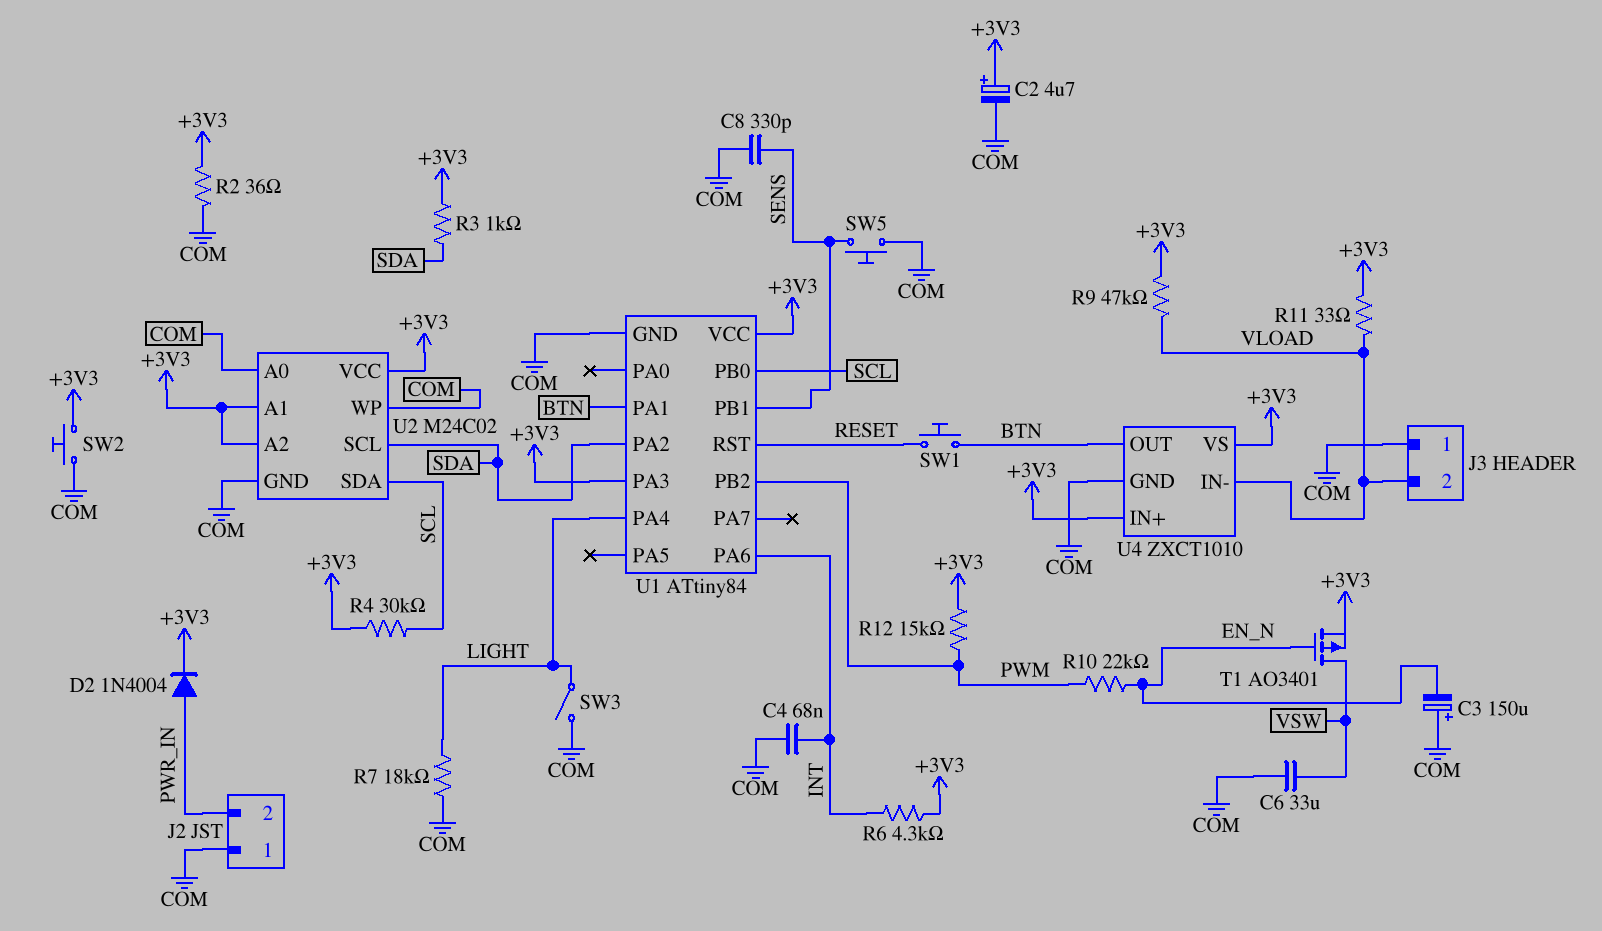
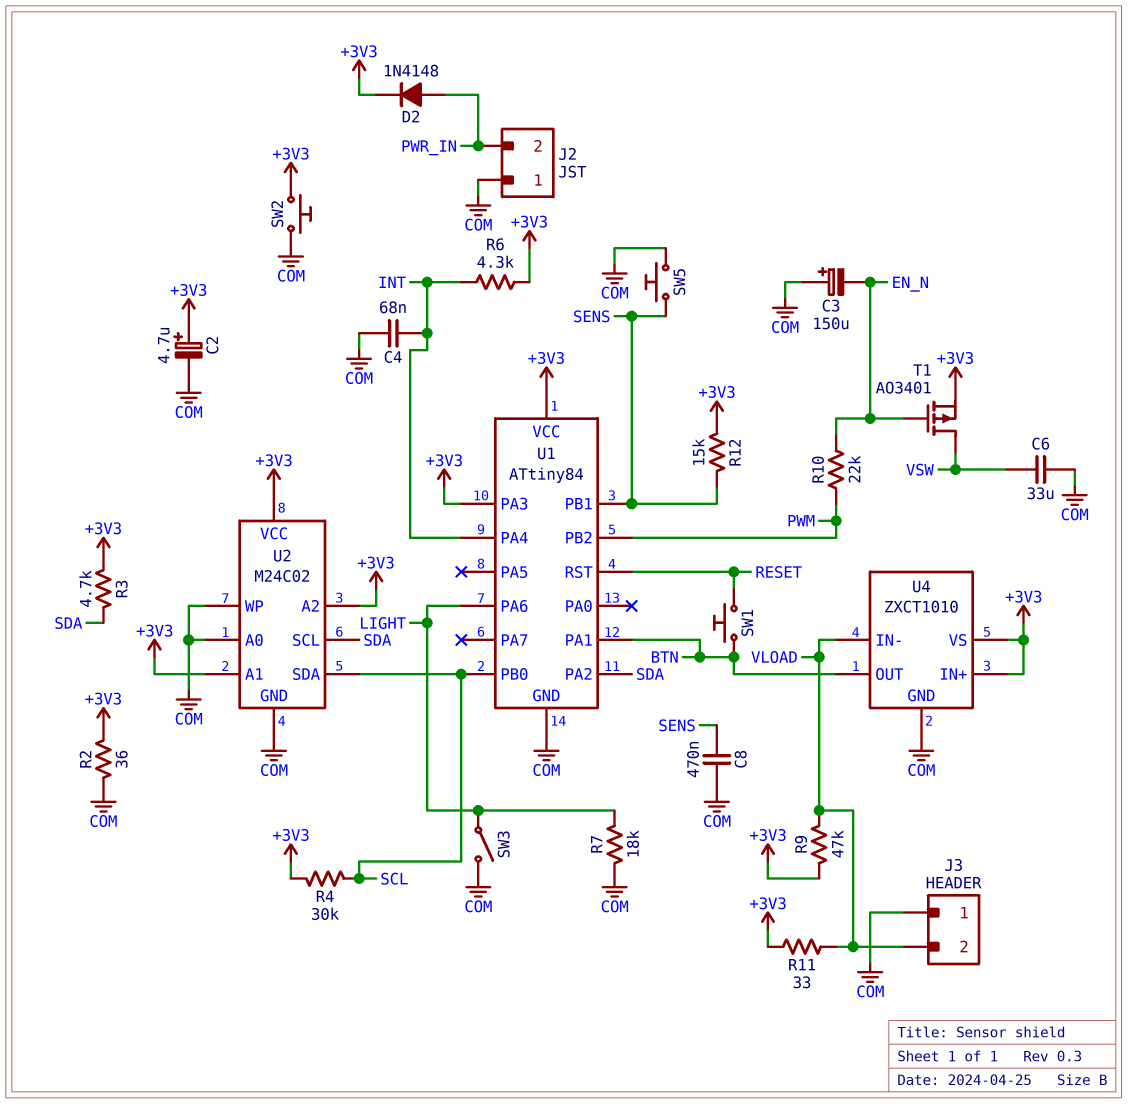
C8: 330pF (COM, SENS) -> 470nF (COM, SENS)
D2: diode 1N4004 (A PWR_IN, K +3V3) -> diode 1N4148 (A PWR_IN, K +3V3)
R3: 1k (+3V3, SDA) -> 4.7k (+3V3, SDA)
R12: 15k (+3V3, PWM) -> 15k (+3V3, SENS)
U1 pin PA4: LIGHT -> INT
U1 pin PA6: INT -> LIGHT

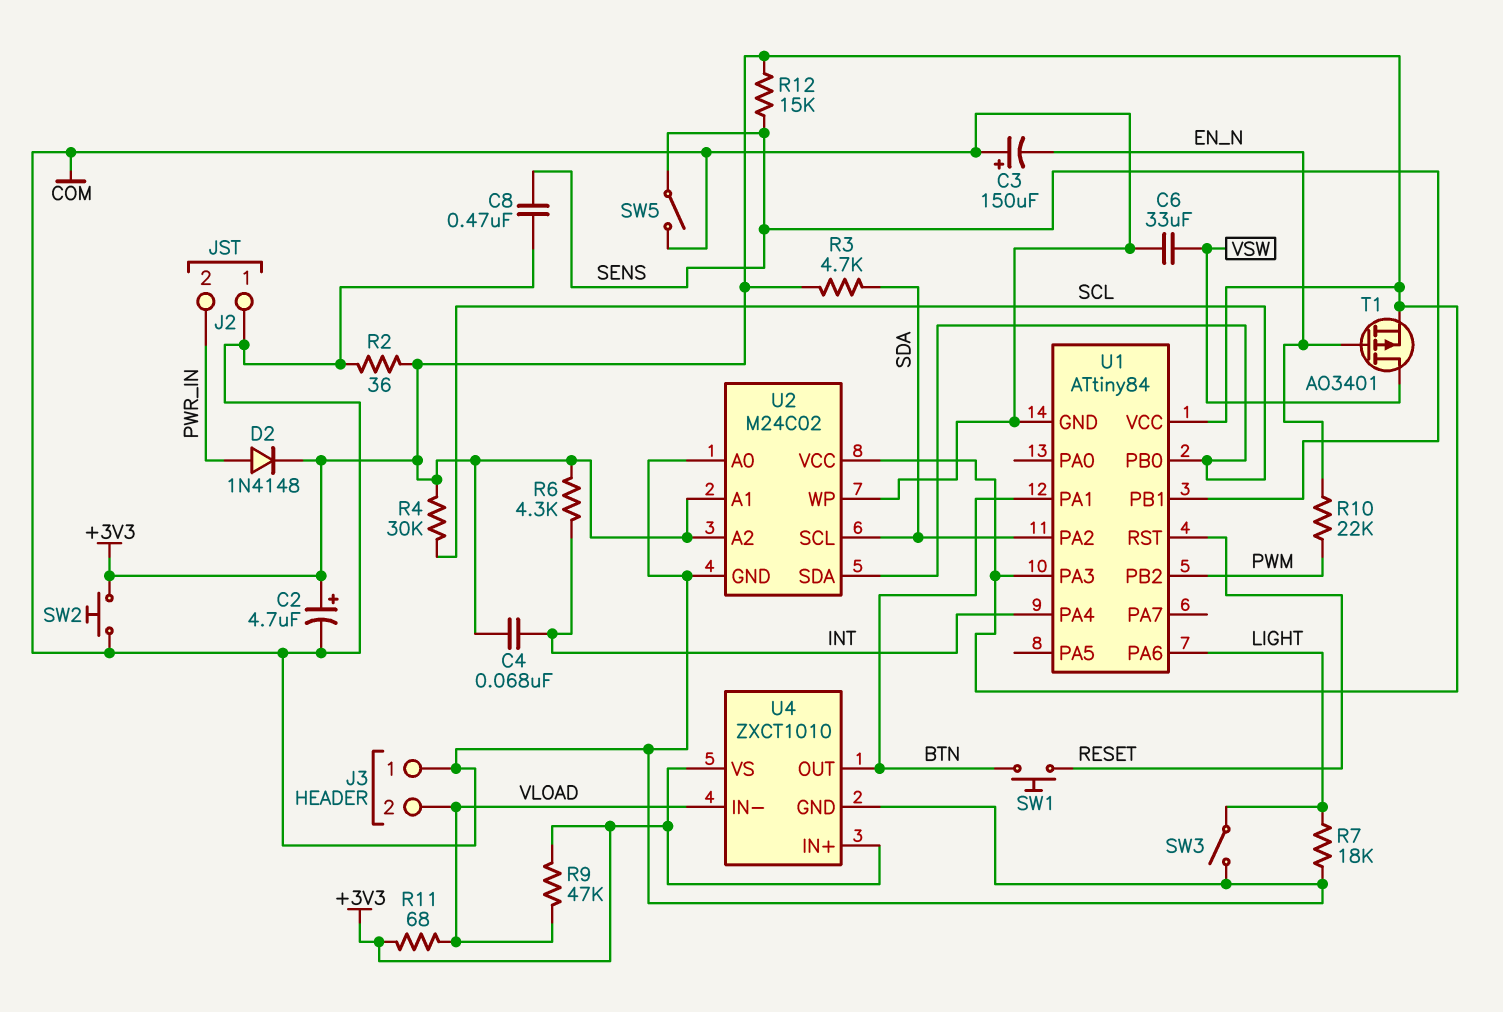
C4: 68nF (COM, INT) -> 68nF (+3V3, INT)
R11: 33 (+3V3, VLOAD) -> 68 (+3V3, VLOAD)
SW5: button (COM, SENS) -> switch (COM, SENS)

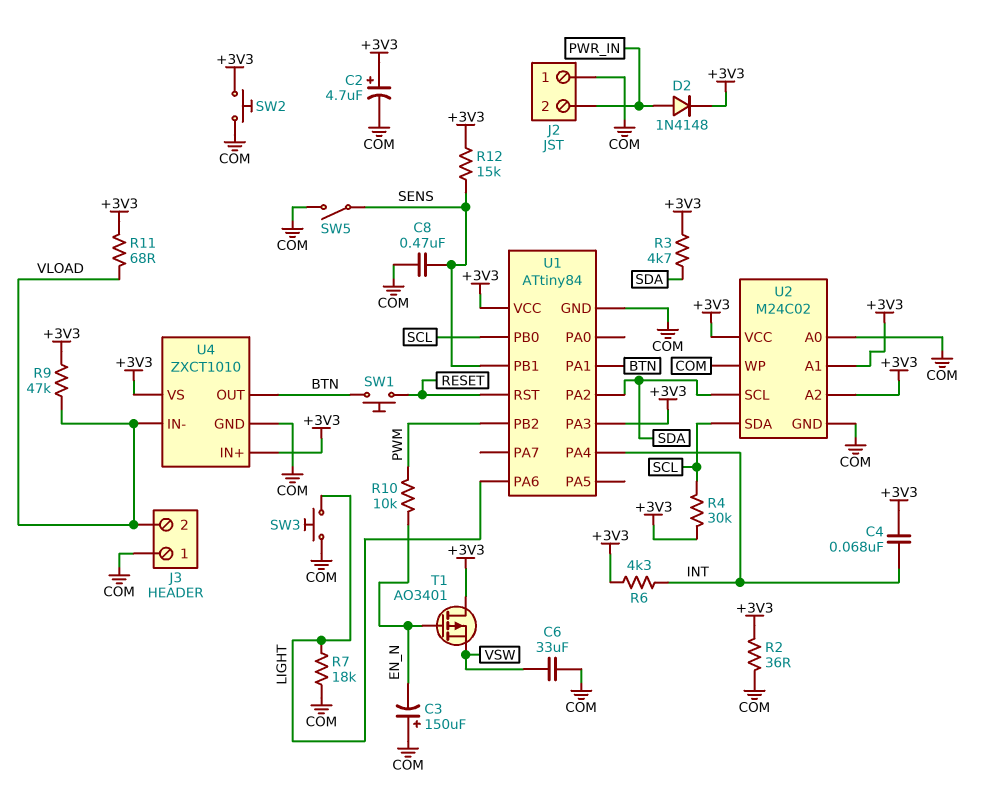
R10: 22k (EN_N, PWM) -> 10k (EN_N, PWM)
SW3: switch (COM, LIGHT) -> button (COM, LIGHT)
T1: PMOS AO3401 (G EN_N, D VSW, S +3V3) -> PMOS AO3401 (G EN_N, D +3V3, S VSW)

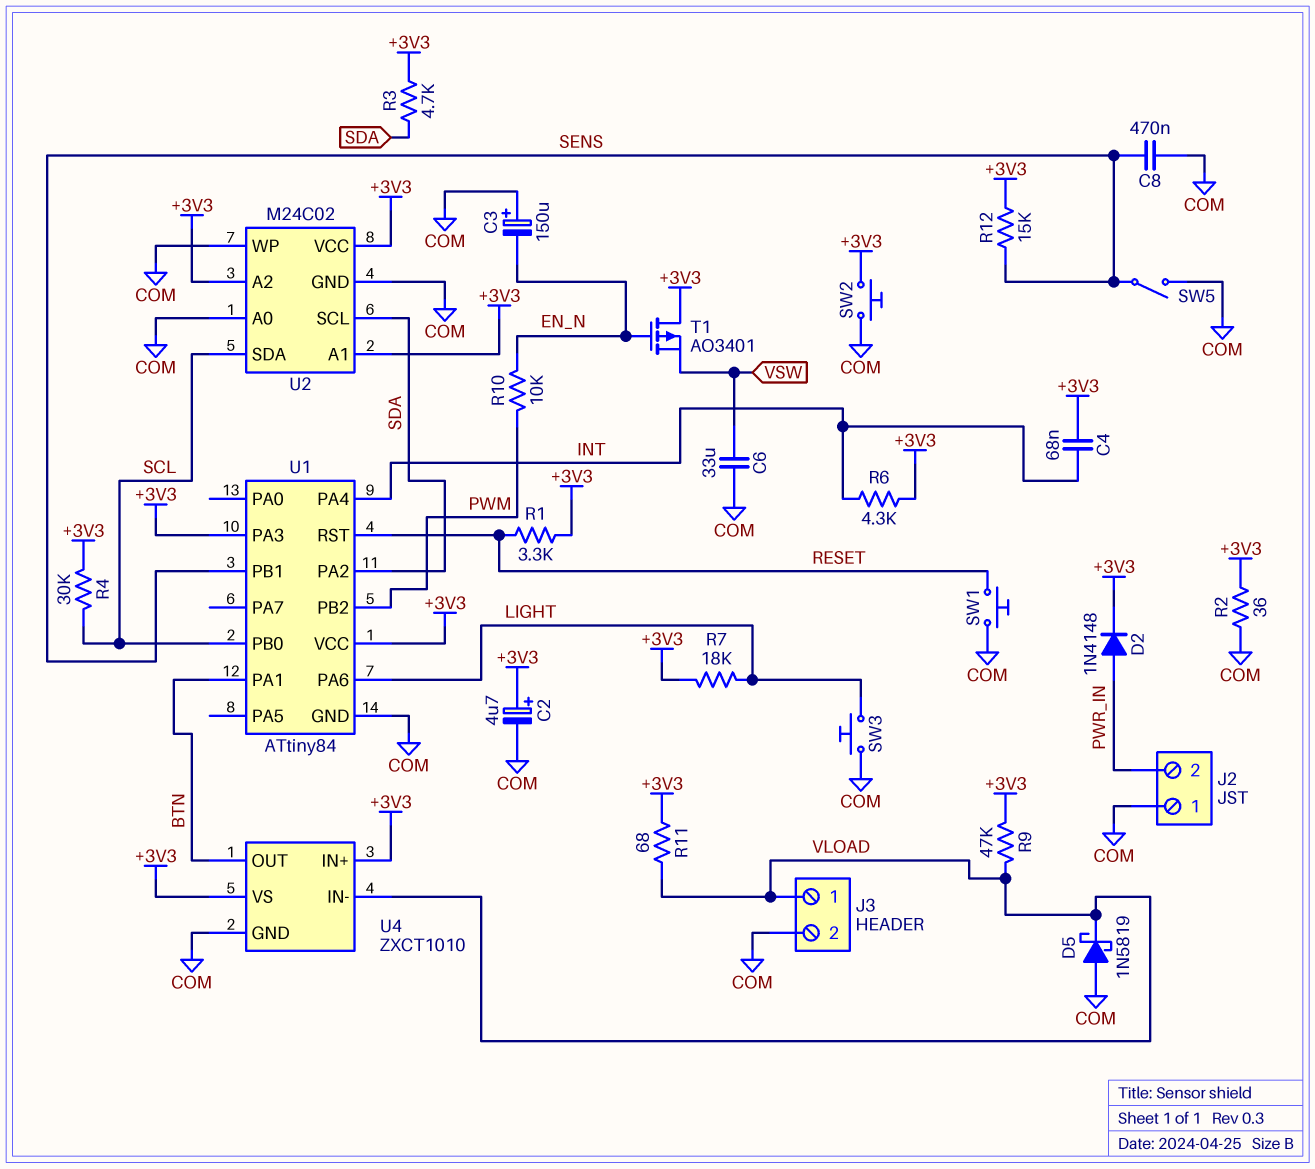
D5: none -> schottky 1N5819 (A COM, K VLOAD)
J3 pin 1: COM -> VLOAD
J3 pin 2: VLOAD -> COM
R1: none -> 3.3k (+3V3, RESET)
R7: 18k (COM, LIGHT) -> 18k (+3V3, LIGHT)
SW1: button (BTN, RESET) -> button (COM, RESET)

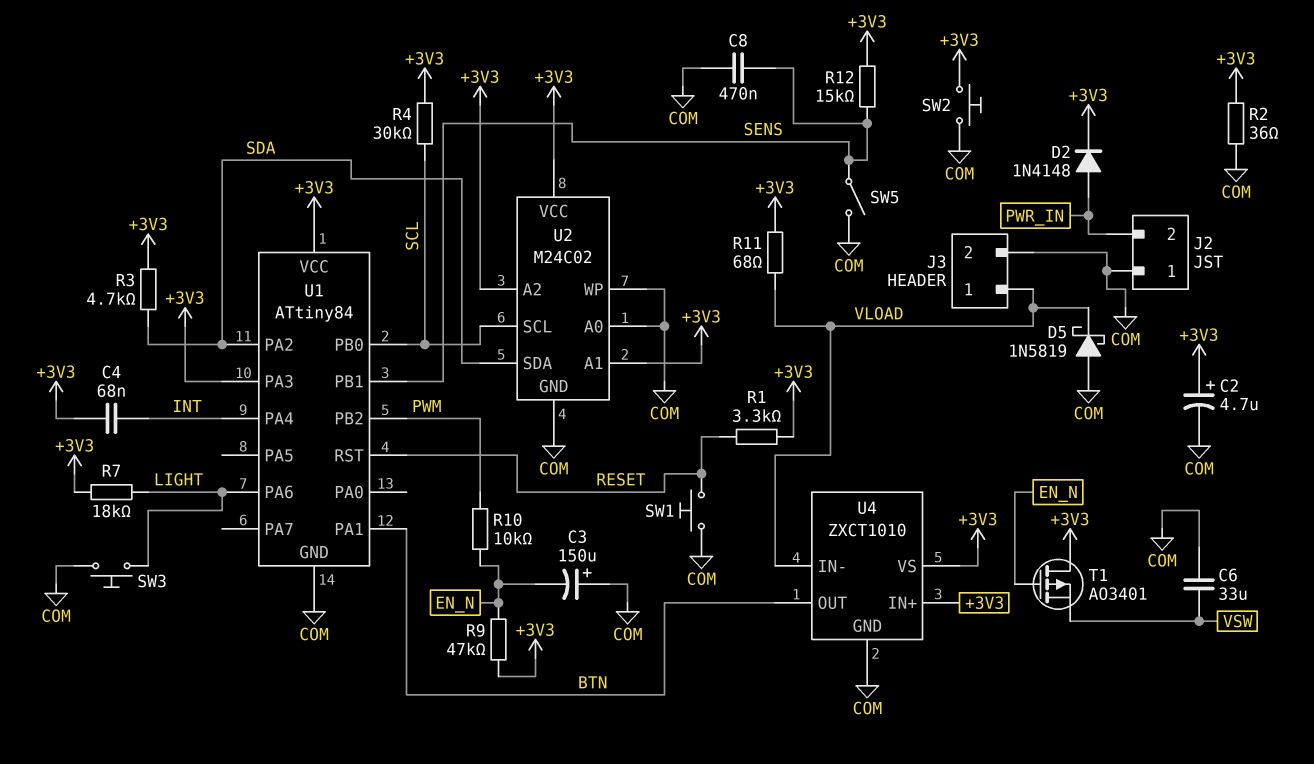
R6: 4.3k (+3V3, INT) -> none
R9: 47k (+3V3, VLOAD) -> 47k (+3V3, EN_N)
U2 pin SCL: SDA -> SCL
U2 pin SDA: SCL -> SDA

